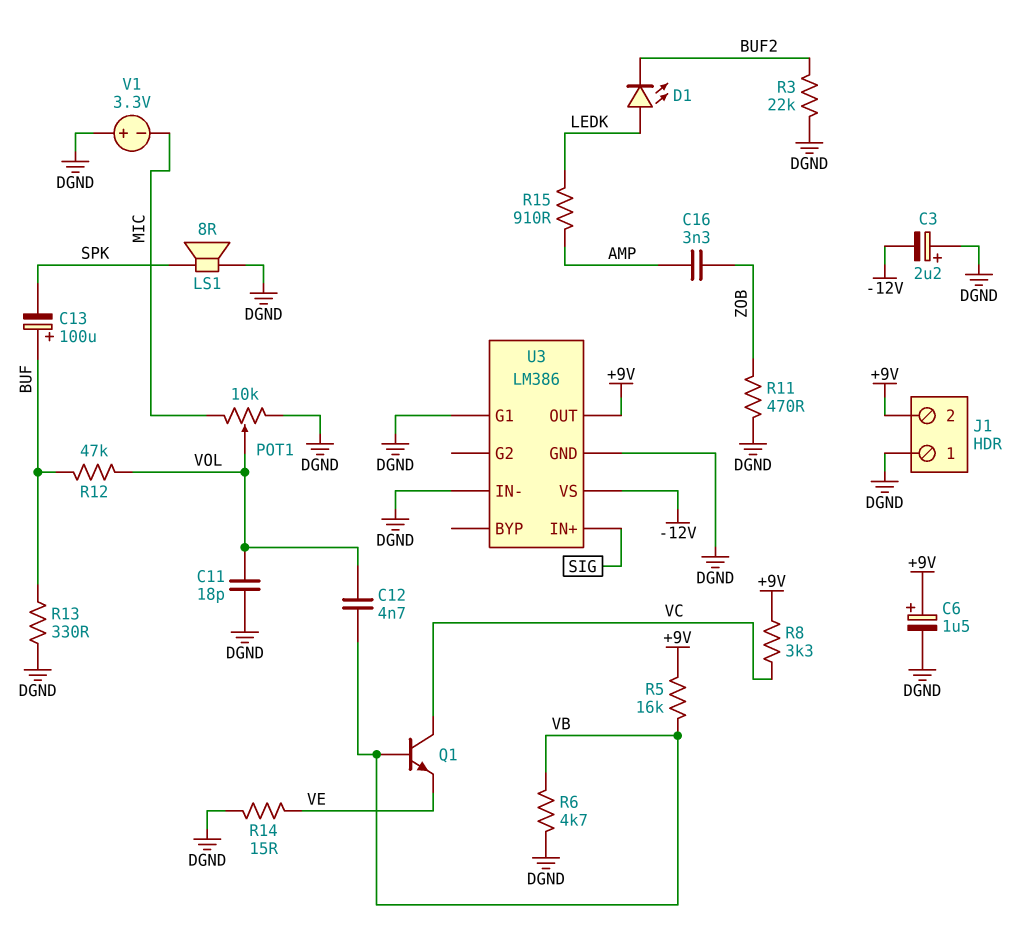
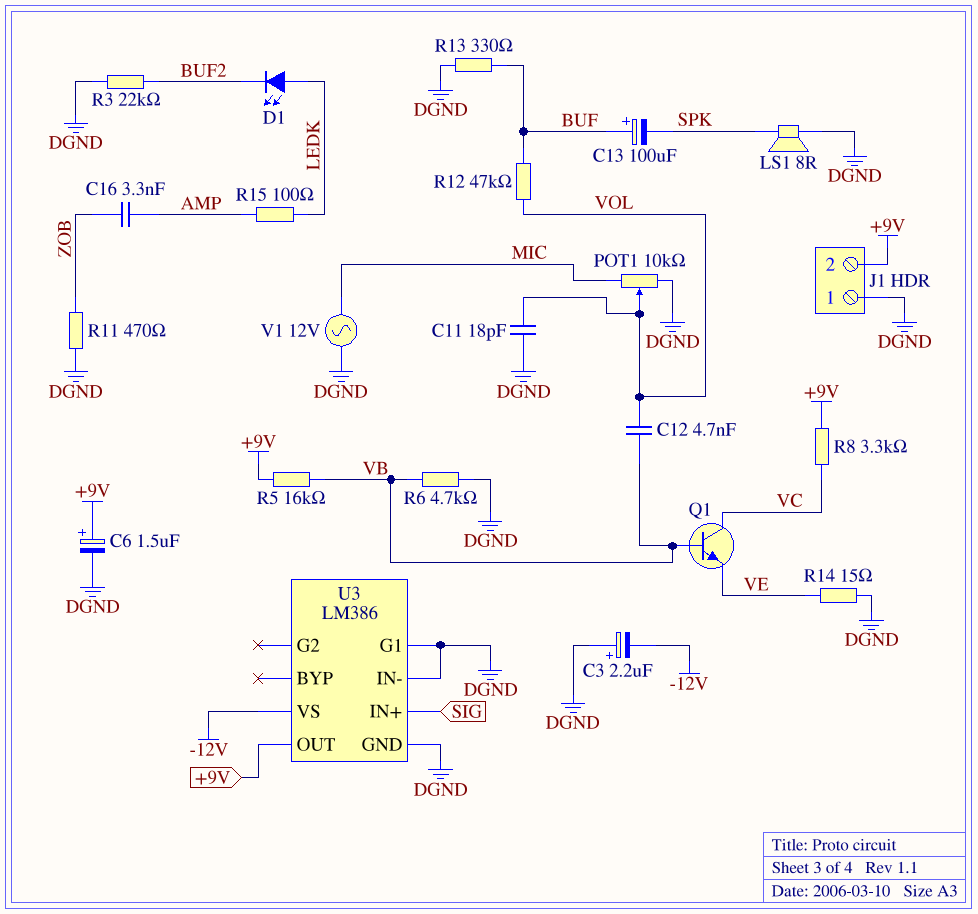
R15: 910 (AMP, LEDK) -> 100 (AMP, LEDK)
V1: 3.3V (plus DGND, minus MIC) -> AC 12V (DGND, MIC)

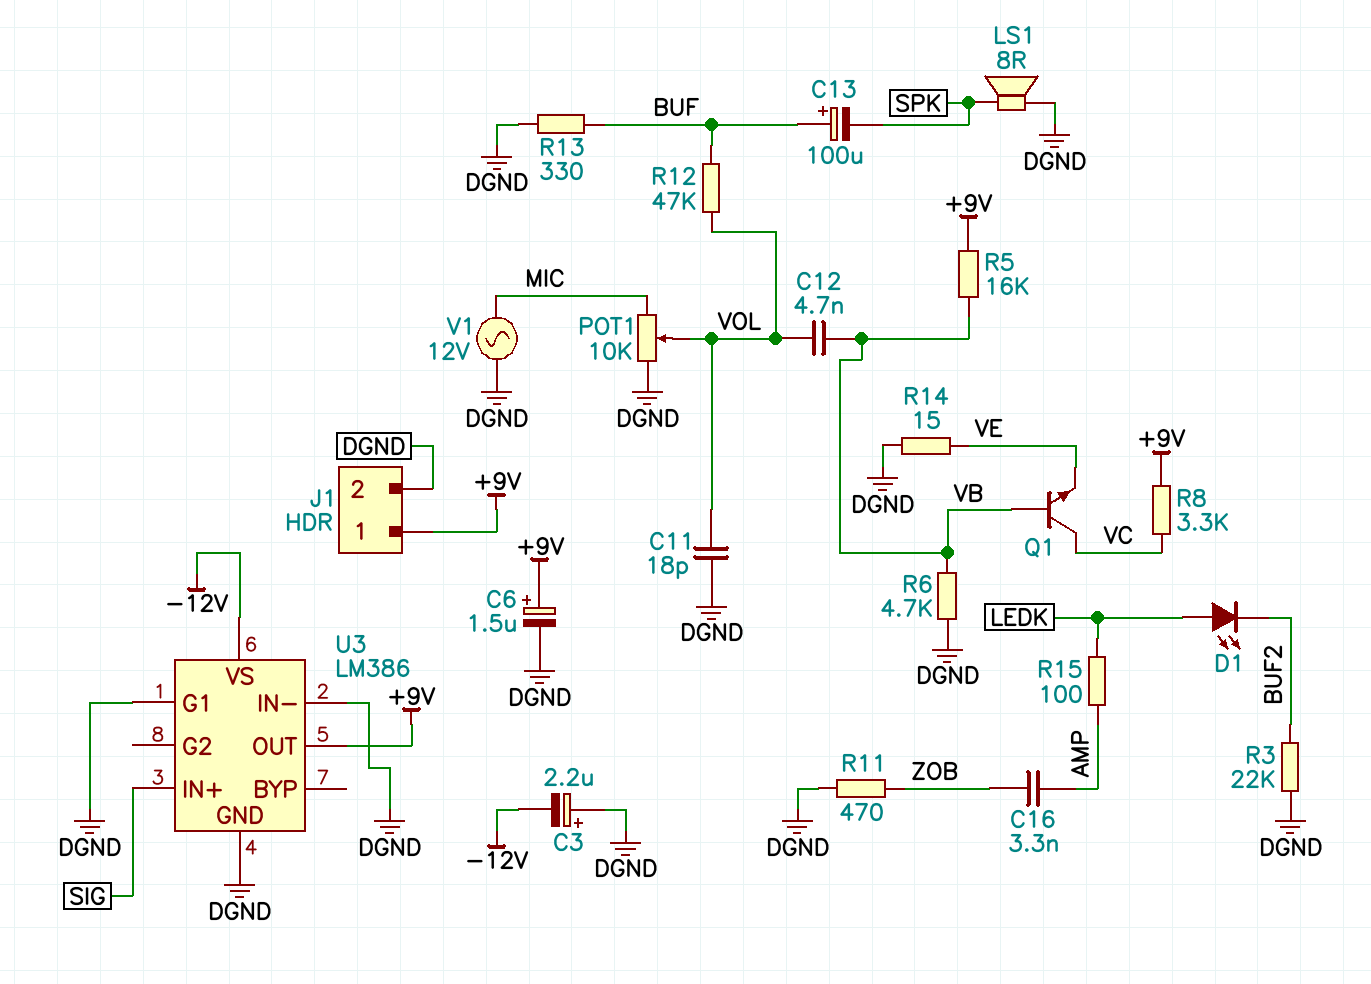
J1 pin 1: DGND -> +9V
J1 pin 2: +9V -> DGND

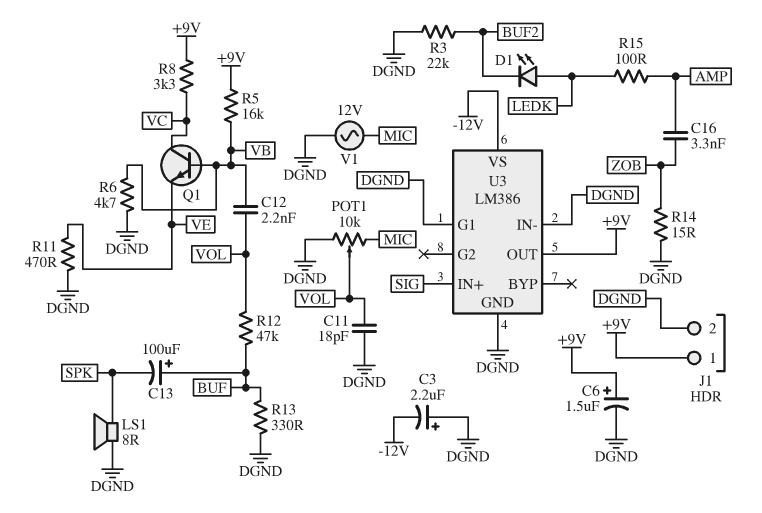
C12: 4.7nF (VB, VOL) -> 2.2nF (VB, VOL)
R11: 470 (DGND, ZOB) -> 470 (DGND, VE)
R14: 15 (DGND, VE) -> 15 (DGND, ZOB)

